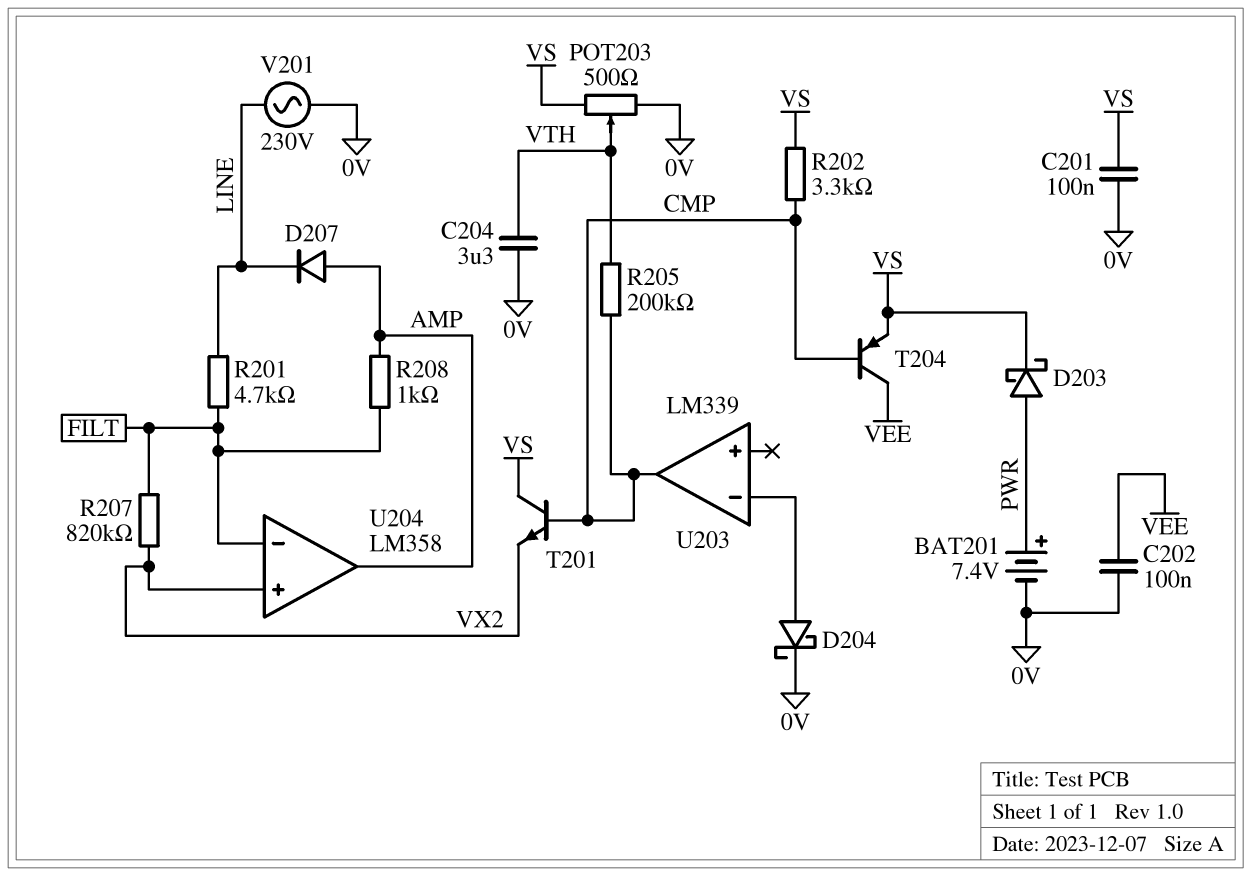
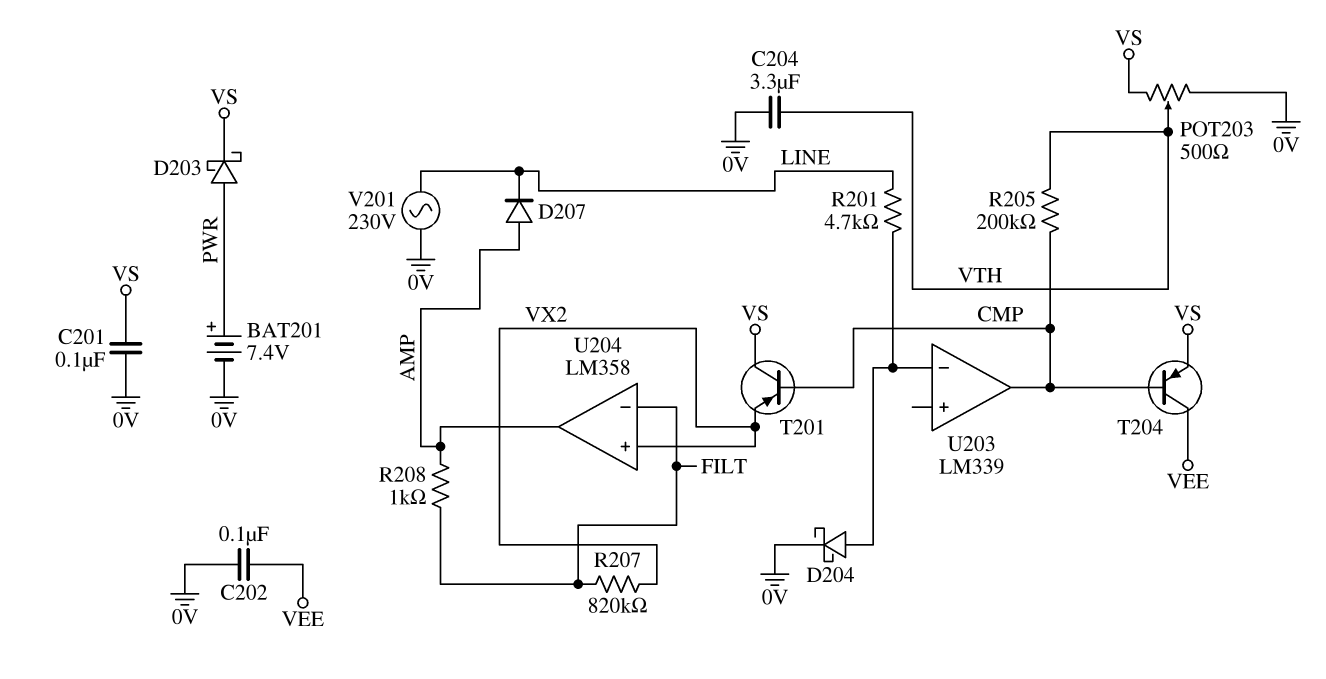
R201: 4.7k (FILT, LINE) -> 4.7k (LINE, U203/in-)
R202: 3.3k (CMP, VS) -> none
T201: NPN (B CMP, C VS, E VX2) -> PNP (B CMP, C VS, E VX2)

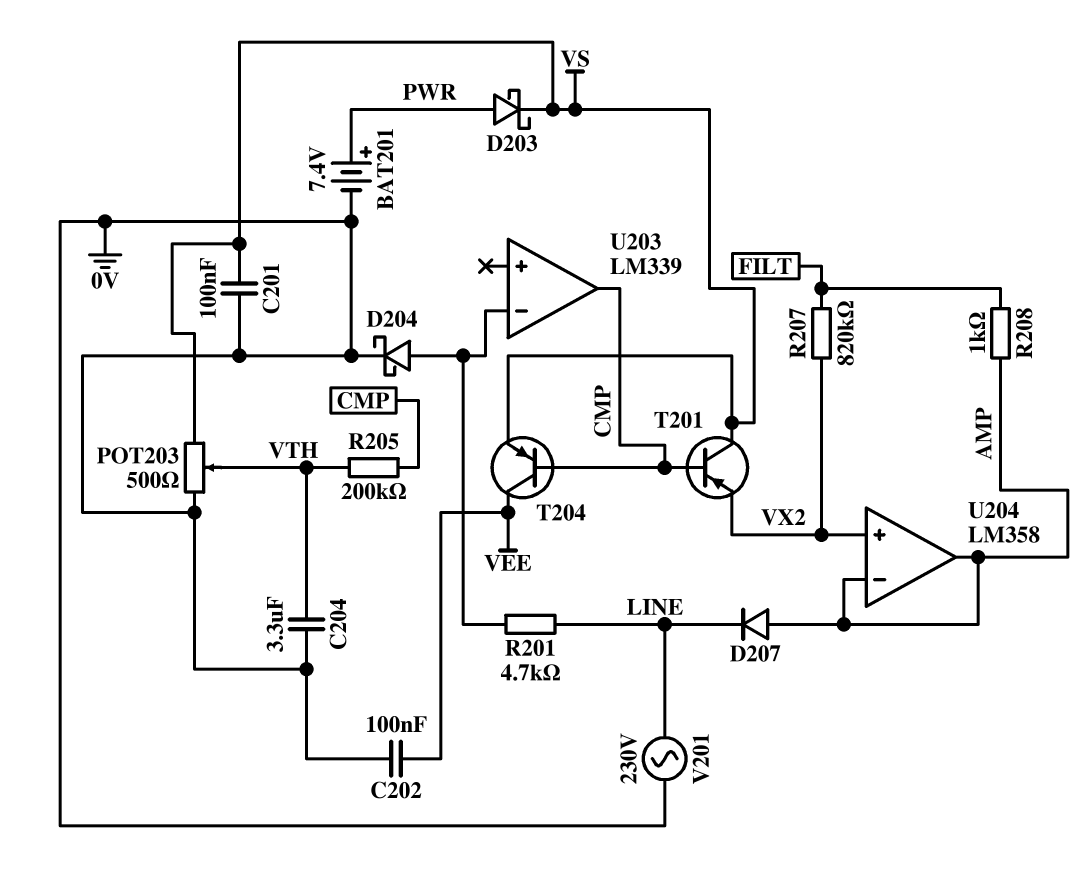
U204 pin in-: FILT -> AMP

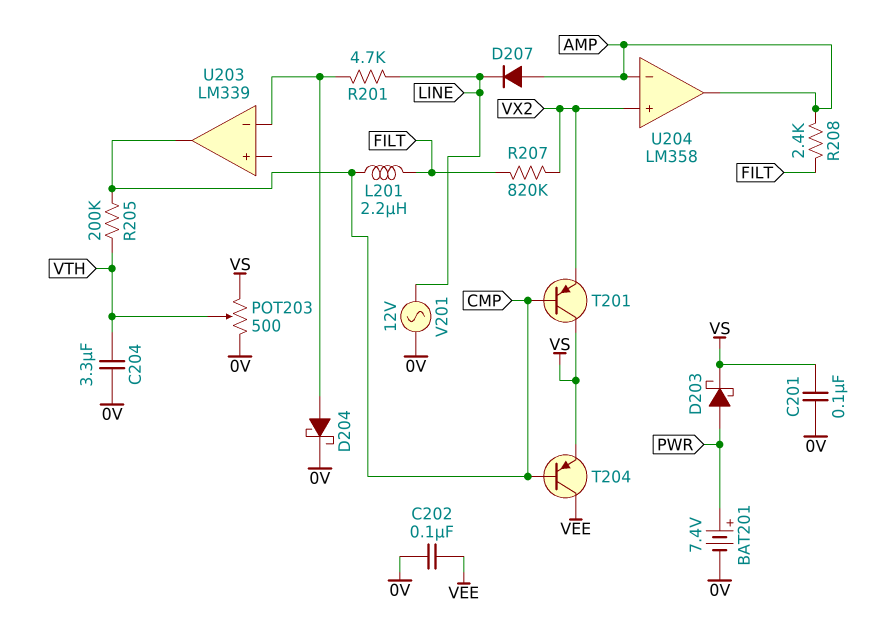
L201: none -> 2.2uH (CMP, FILT)
R208: 1k (AMP, FILT) -> 2.4k (AMP, FILT)
V201: AC 230V (0V, LINE) -> AC 12V (0V, LINE)

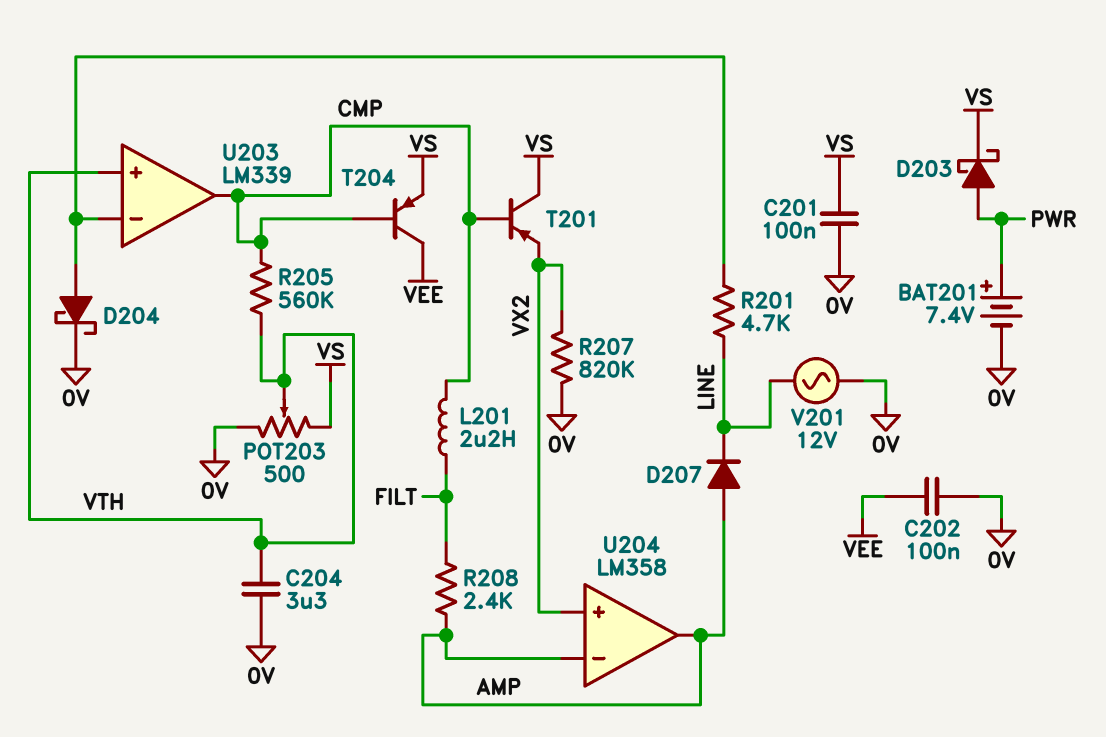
R205: 200k (CMP, VTH) -> 560k (CMP, VTH)
R207: 820k (FILT, VX2) -> 820k (0V, VX2)
U203 pin in+: none -> VTH

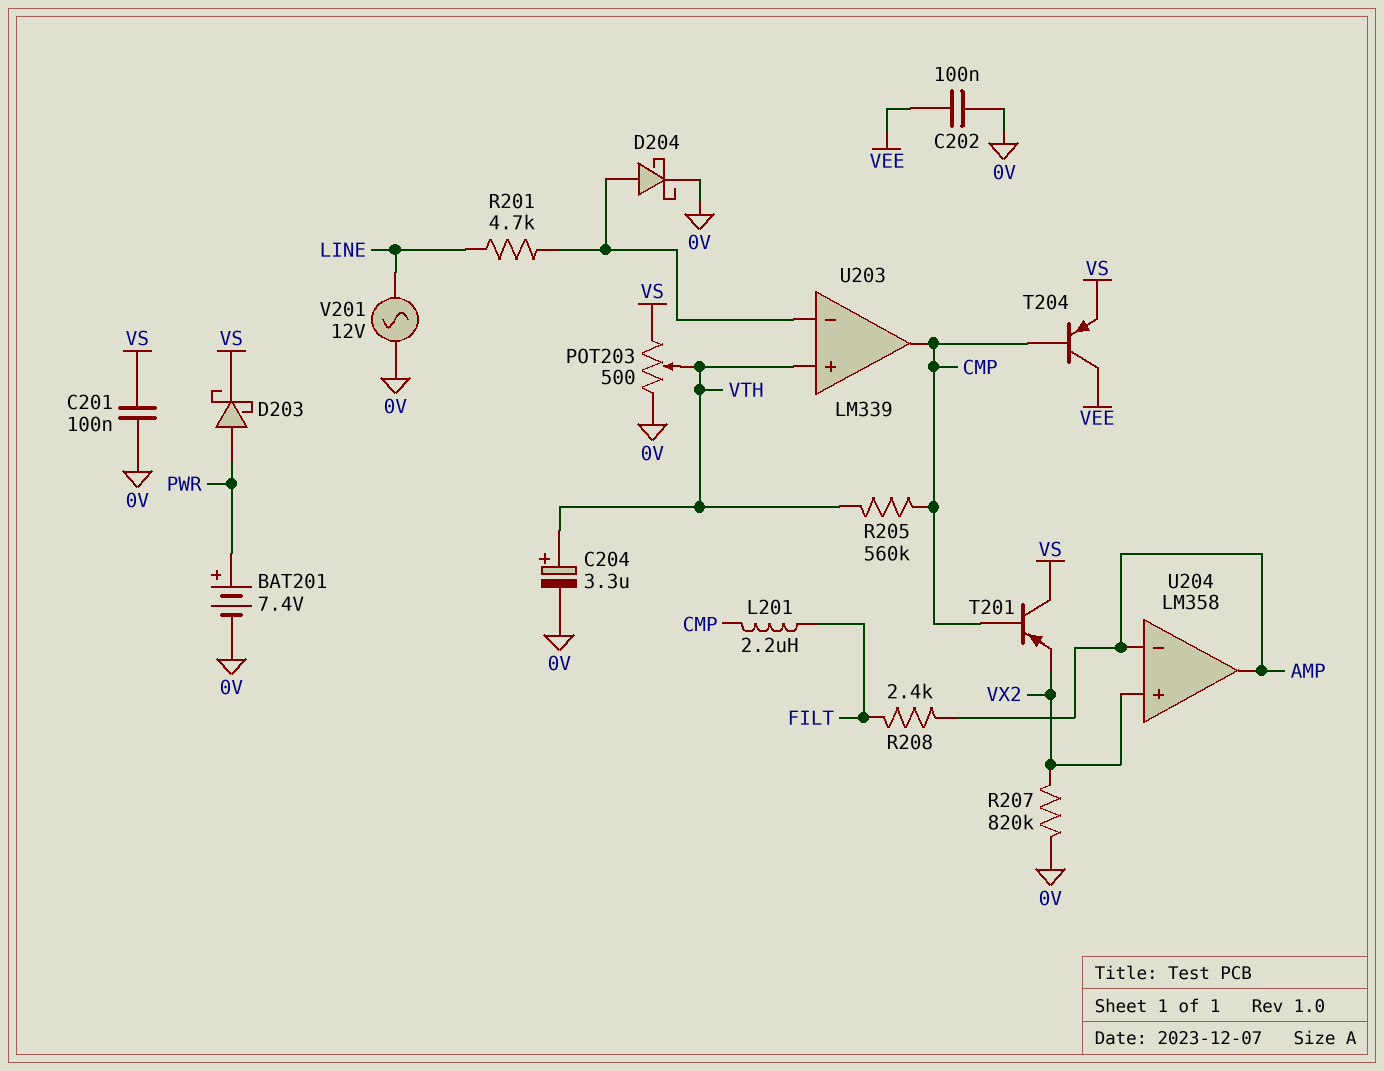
C204: 3.3uF (0V, VTH) -> 3.3uF (plus VTH, minus 0V)
D207: diode (A AMP, K LINE) -> none

